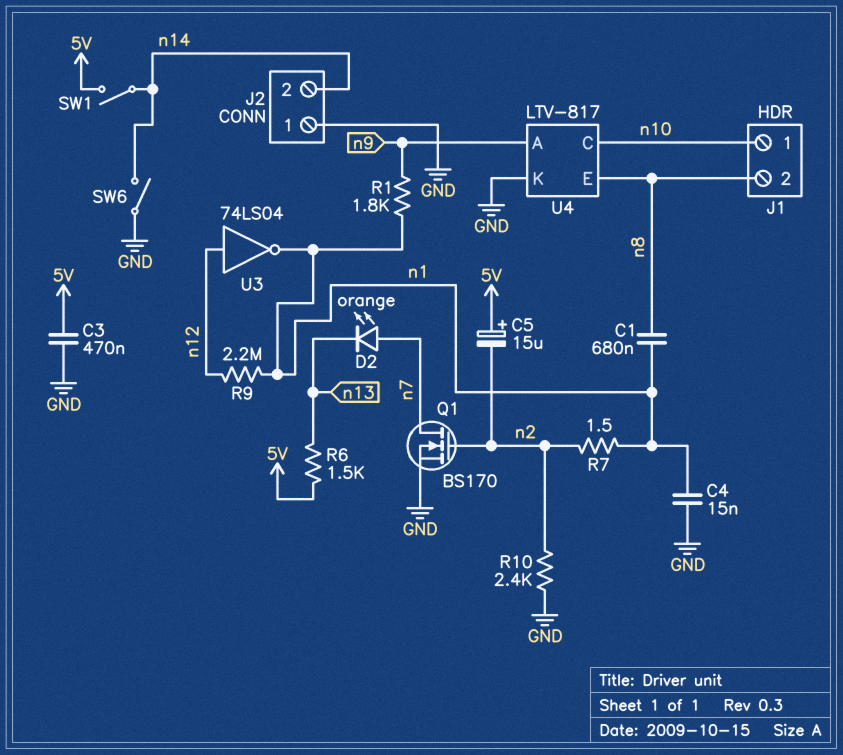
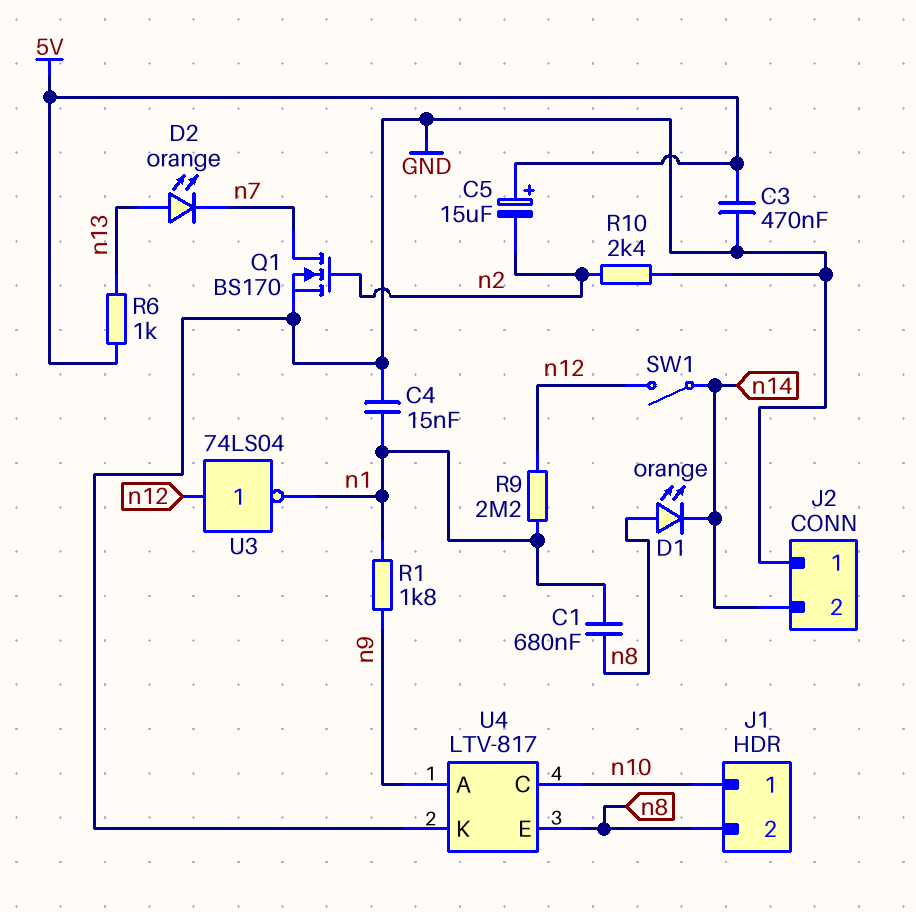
D1: none -> LED orange (A n8, K n14)
D2: LED orange (A n7, K n13) -> LED orange (A n13, K n7)
R6: 1.5k (5V, n13) -> 1k (5V, n13)
R7: 1.5 (n1, n2) -> none
SW1: switch (5V, n14) -> switch (n12, n14)
SW6: switch (GND, n14) -> none

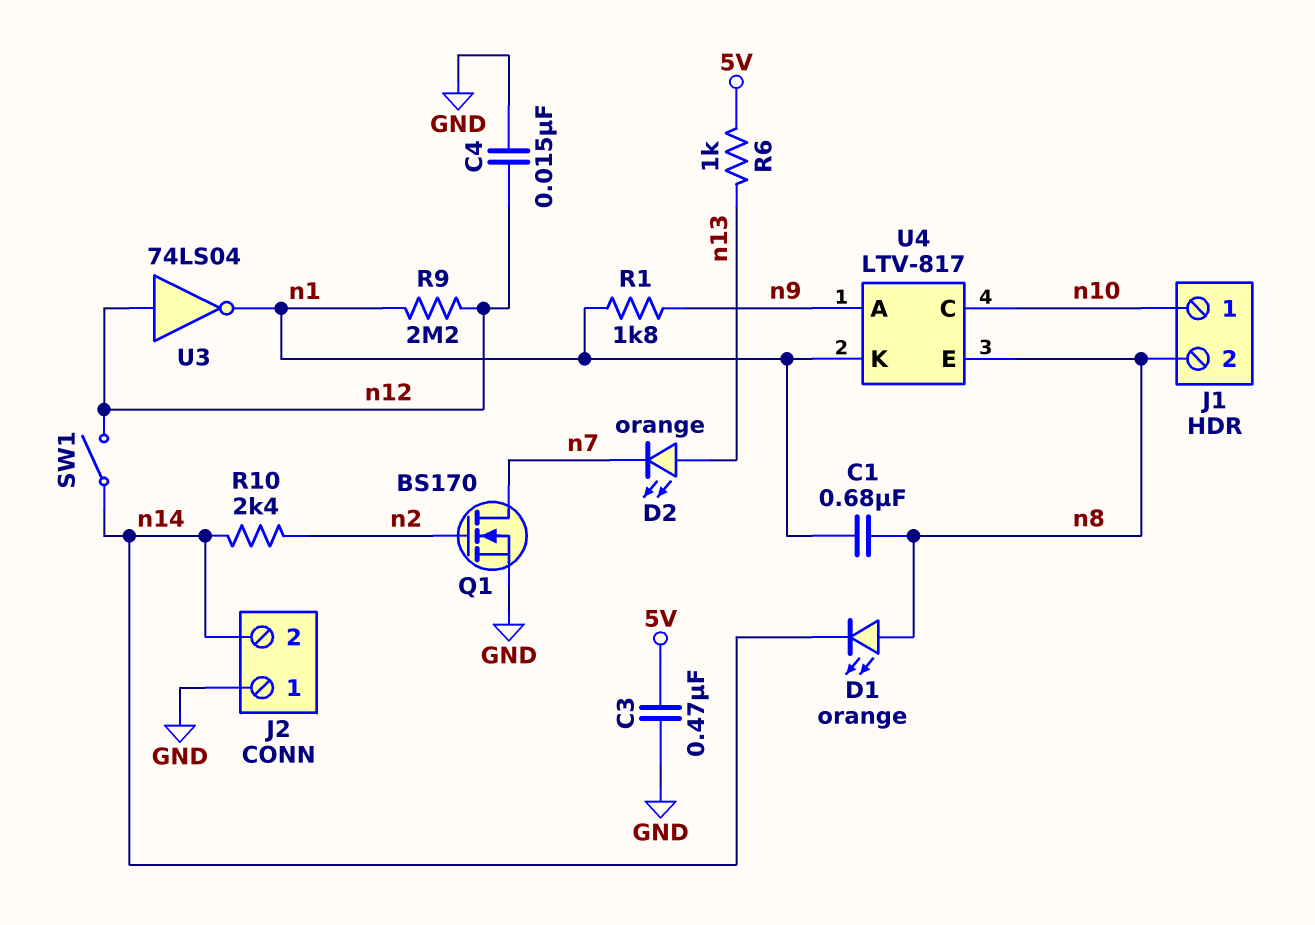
C4: 15nF (GND, n1) -> 15nF (GND, n12)
C5: 15uF (plus 5V, minus n2) -> none
R10: 2.4k (GND, n2) -> 2.4k (n2, n14)
U4 pin K: GND -> n1

